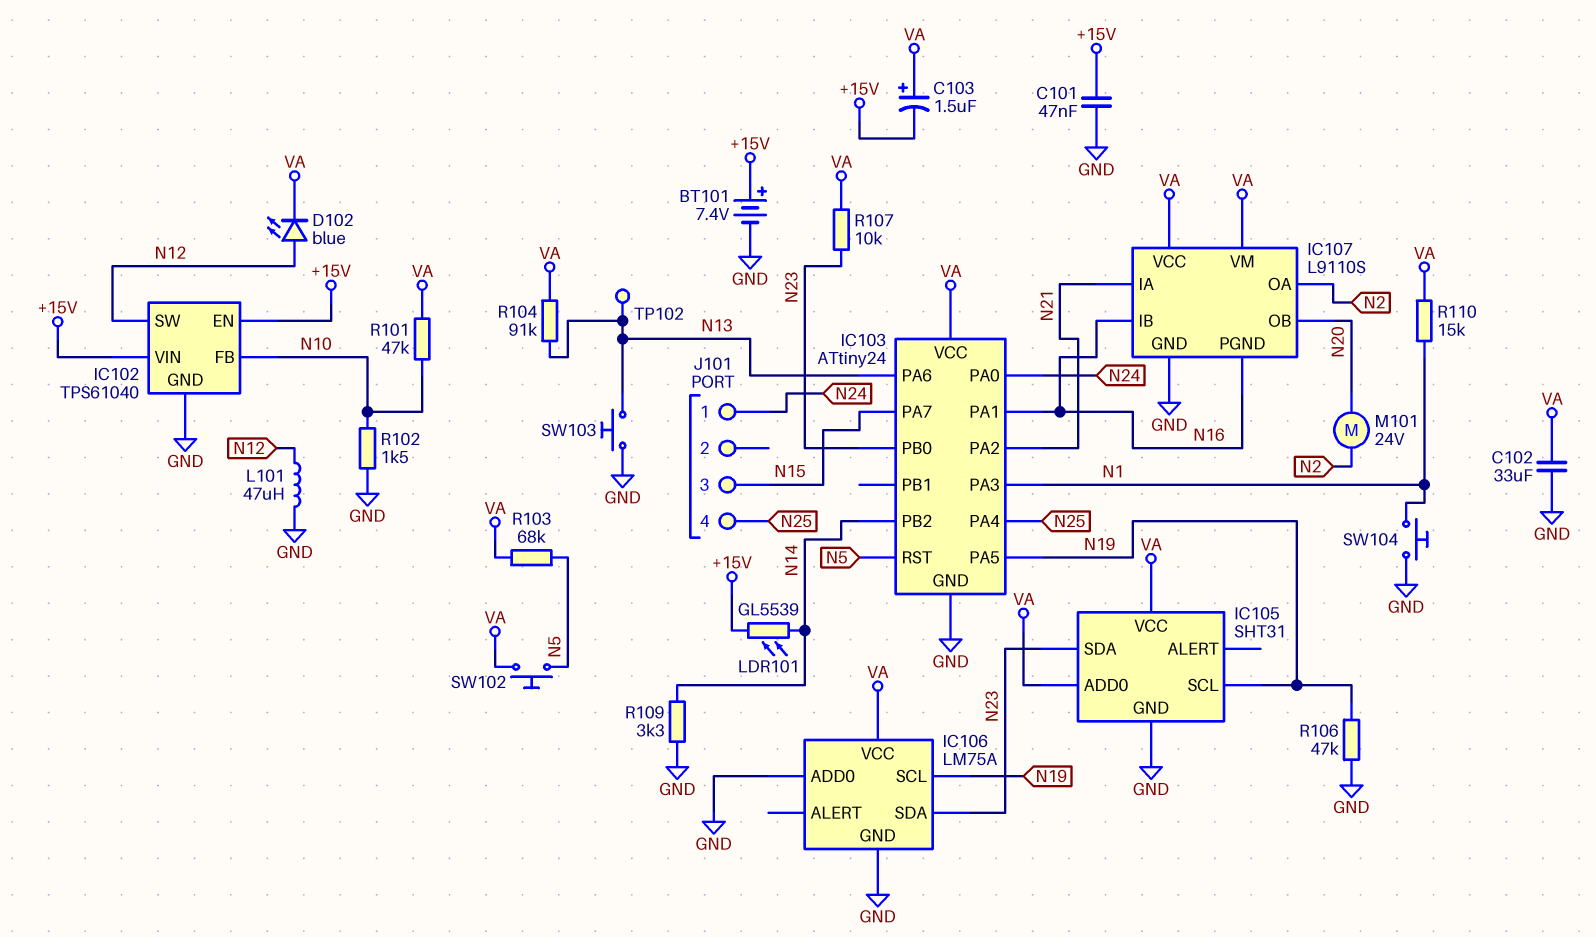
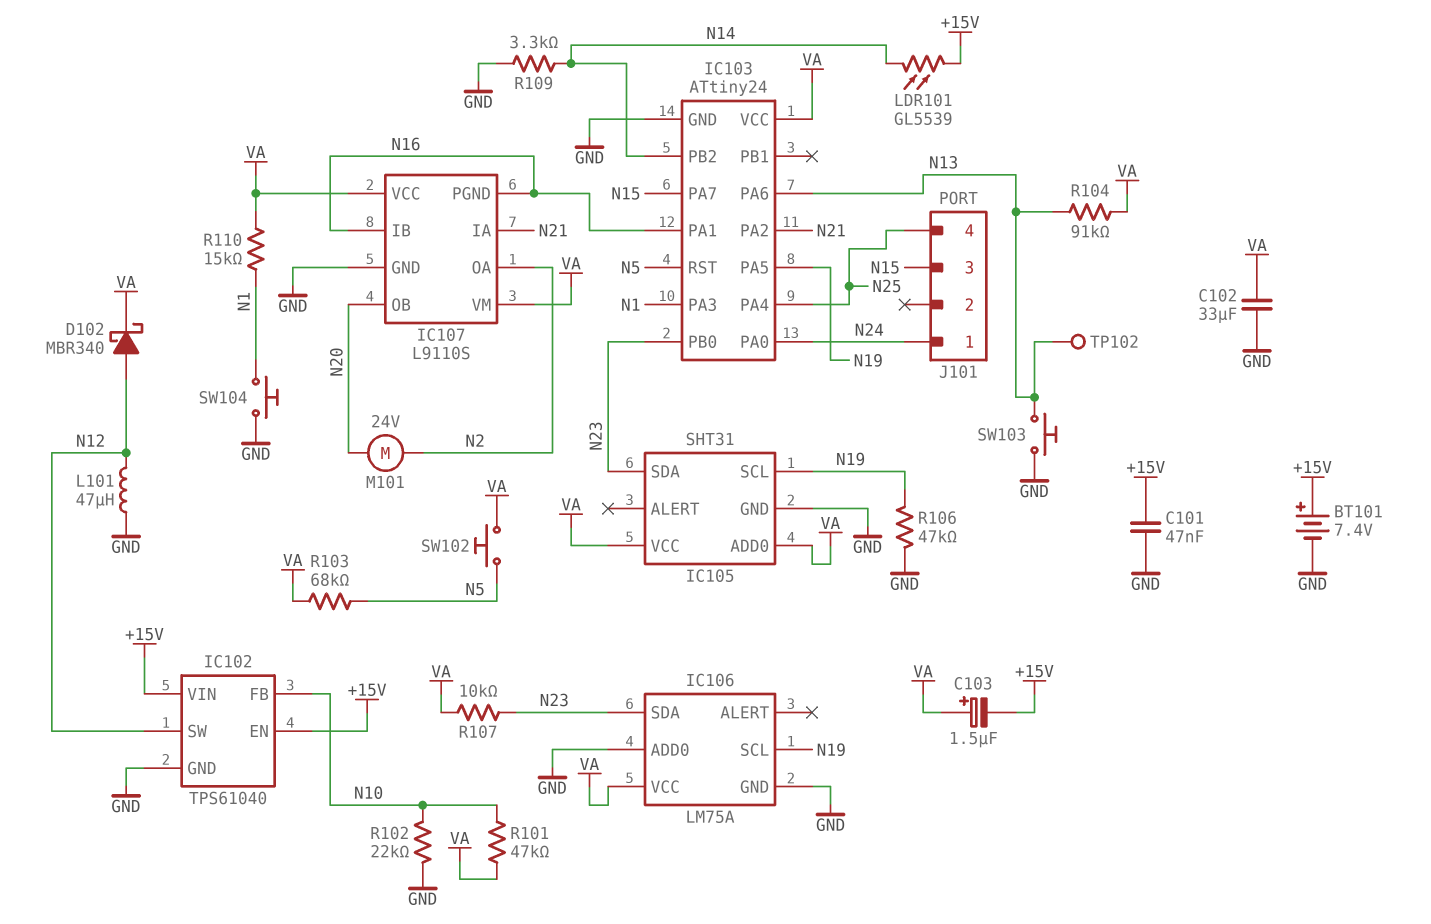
D102: LED blue (A N12, K VA) -> schottky MBR340 (A N12, K VA)
R102: 1.5k (GND, N10) -> 22k (GND, N10)

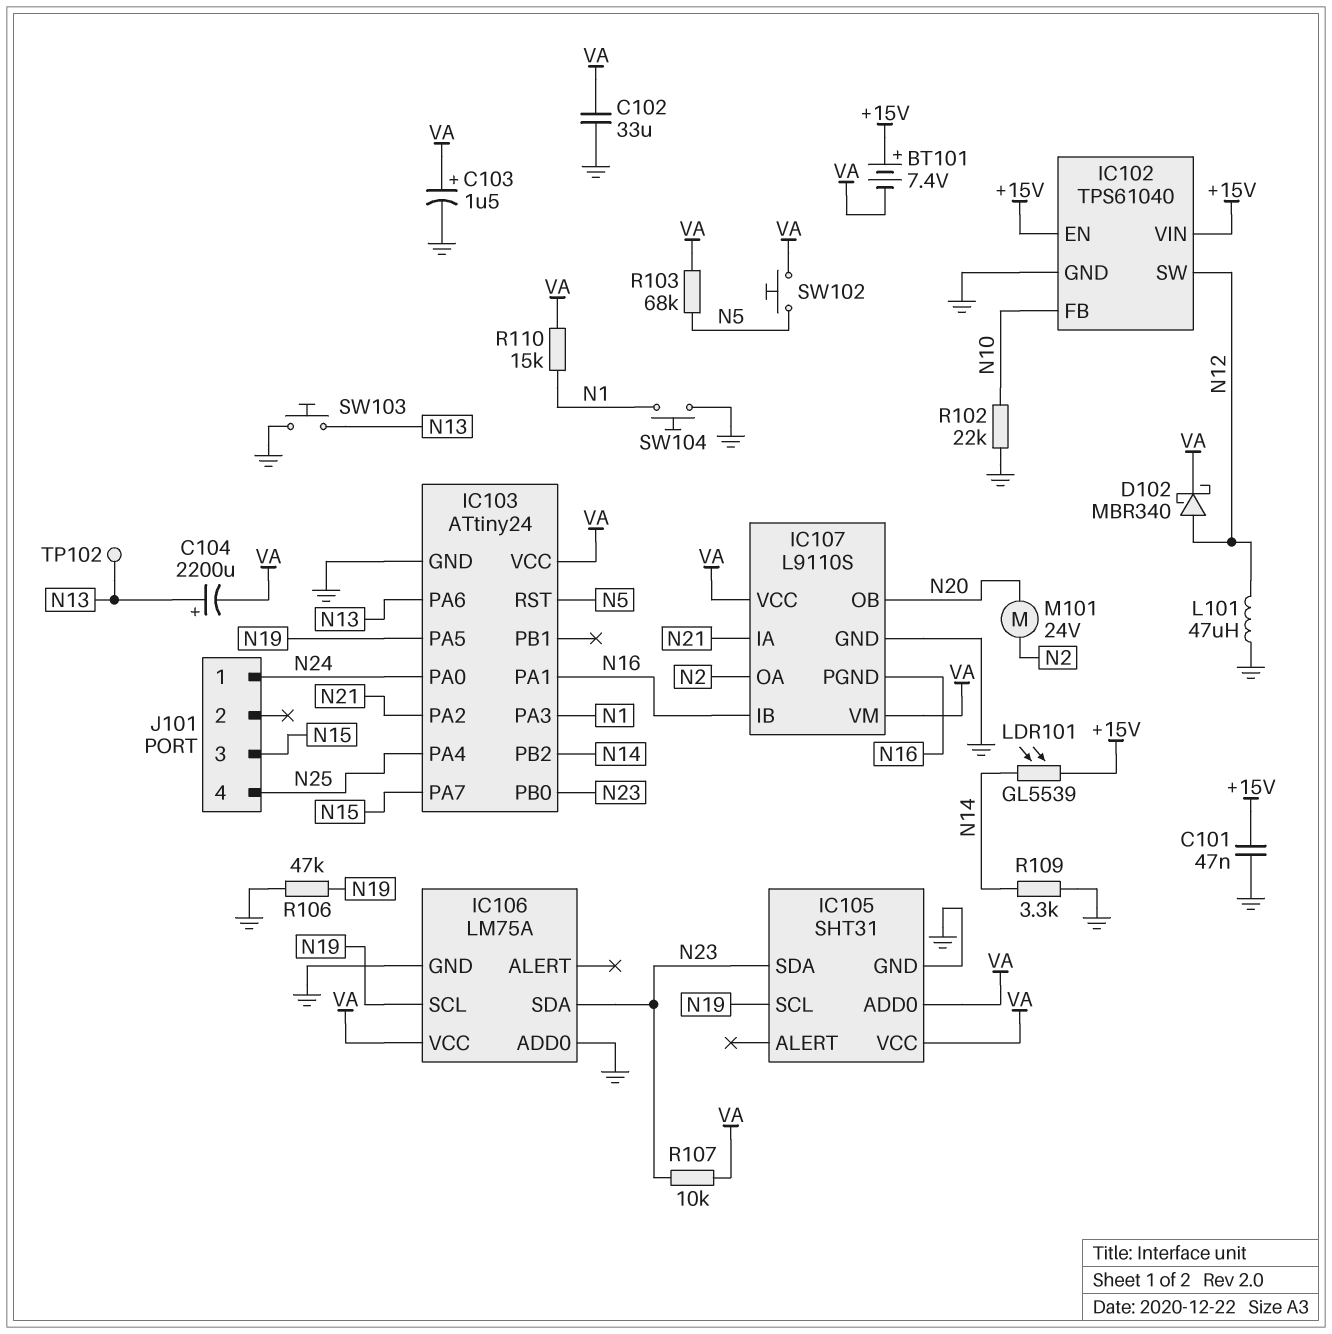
BT101: 7.4V (plus +15V, minus GND) -> 7.4V (plus +15V, minus VA)
C103: 1.5uF (plus VA, minus +15V) -> 1.5uF (plus VA, minus GND)
C104: none -> 2200uF (plus N13, minus VA)
R101: 47k (N10, VA) -> none
R104: 91k (N13, VA) -> none

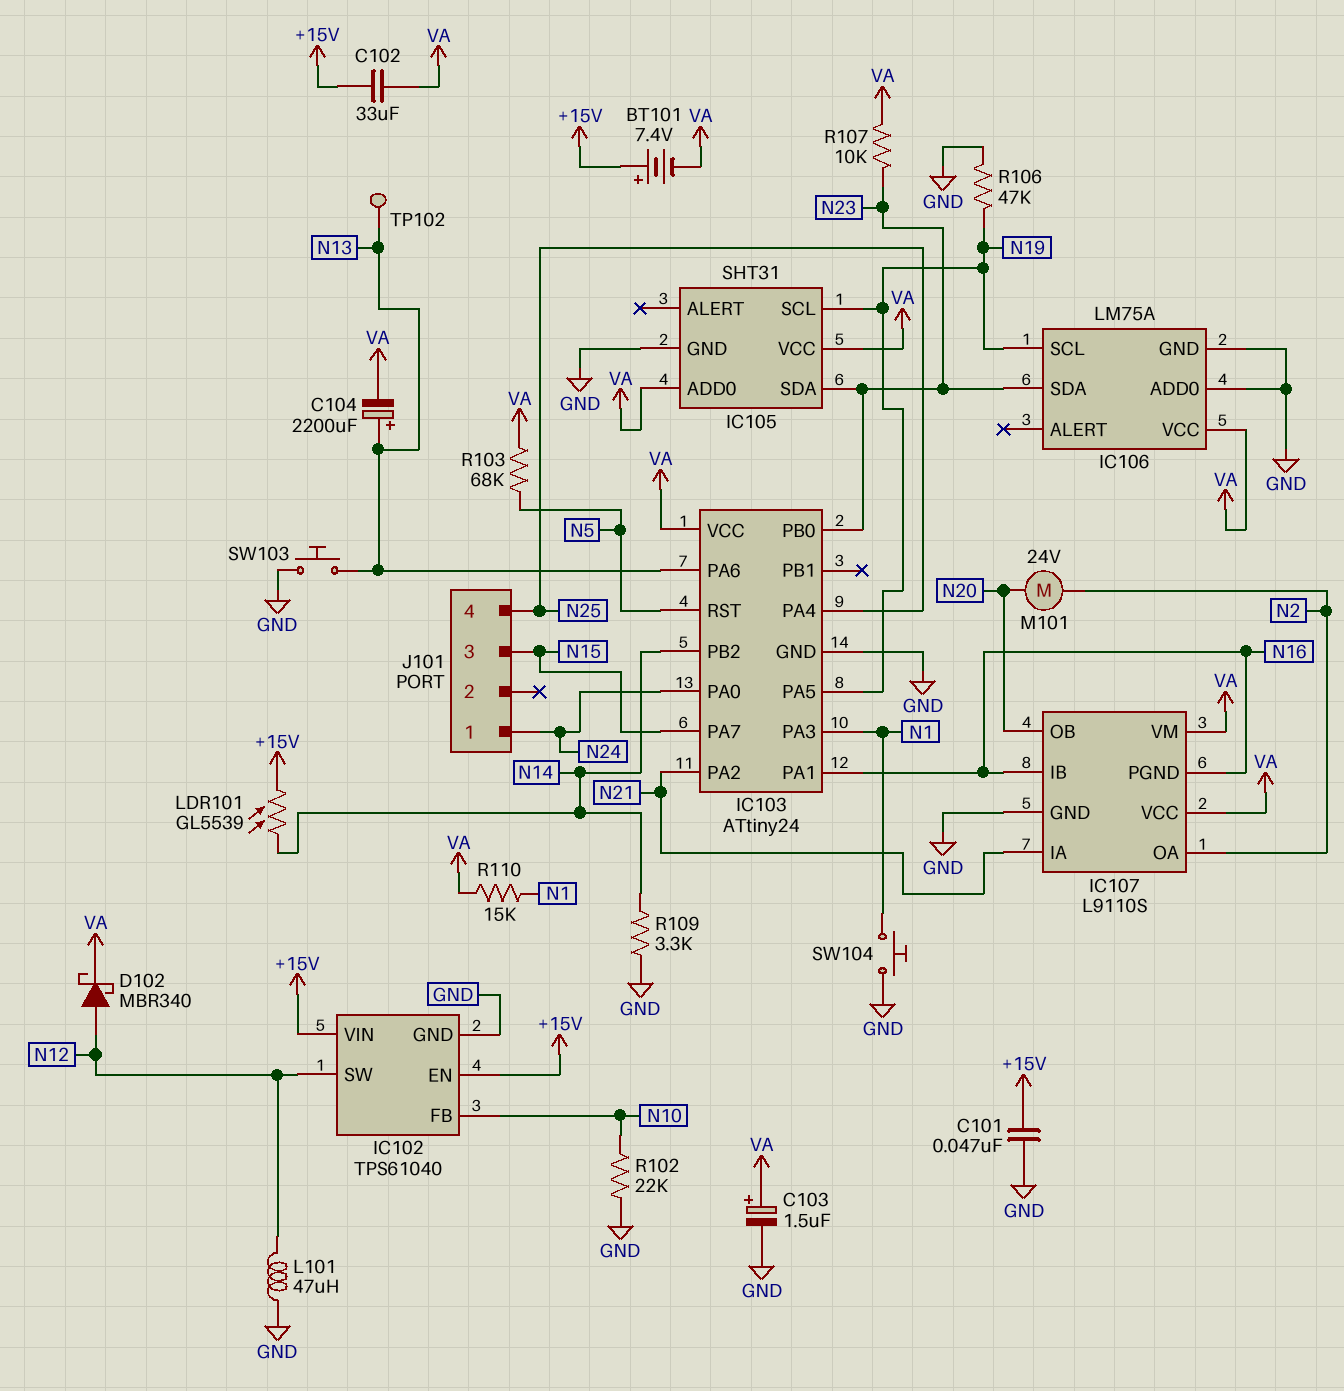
C102: 33uF (GND, VA) -> 33uF (+15V, VA)
SW102: button (N5, VA) -> none

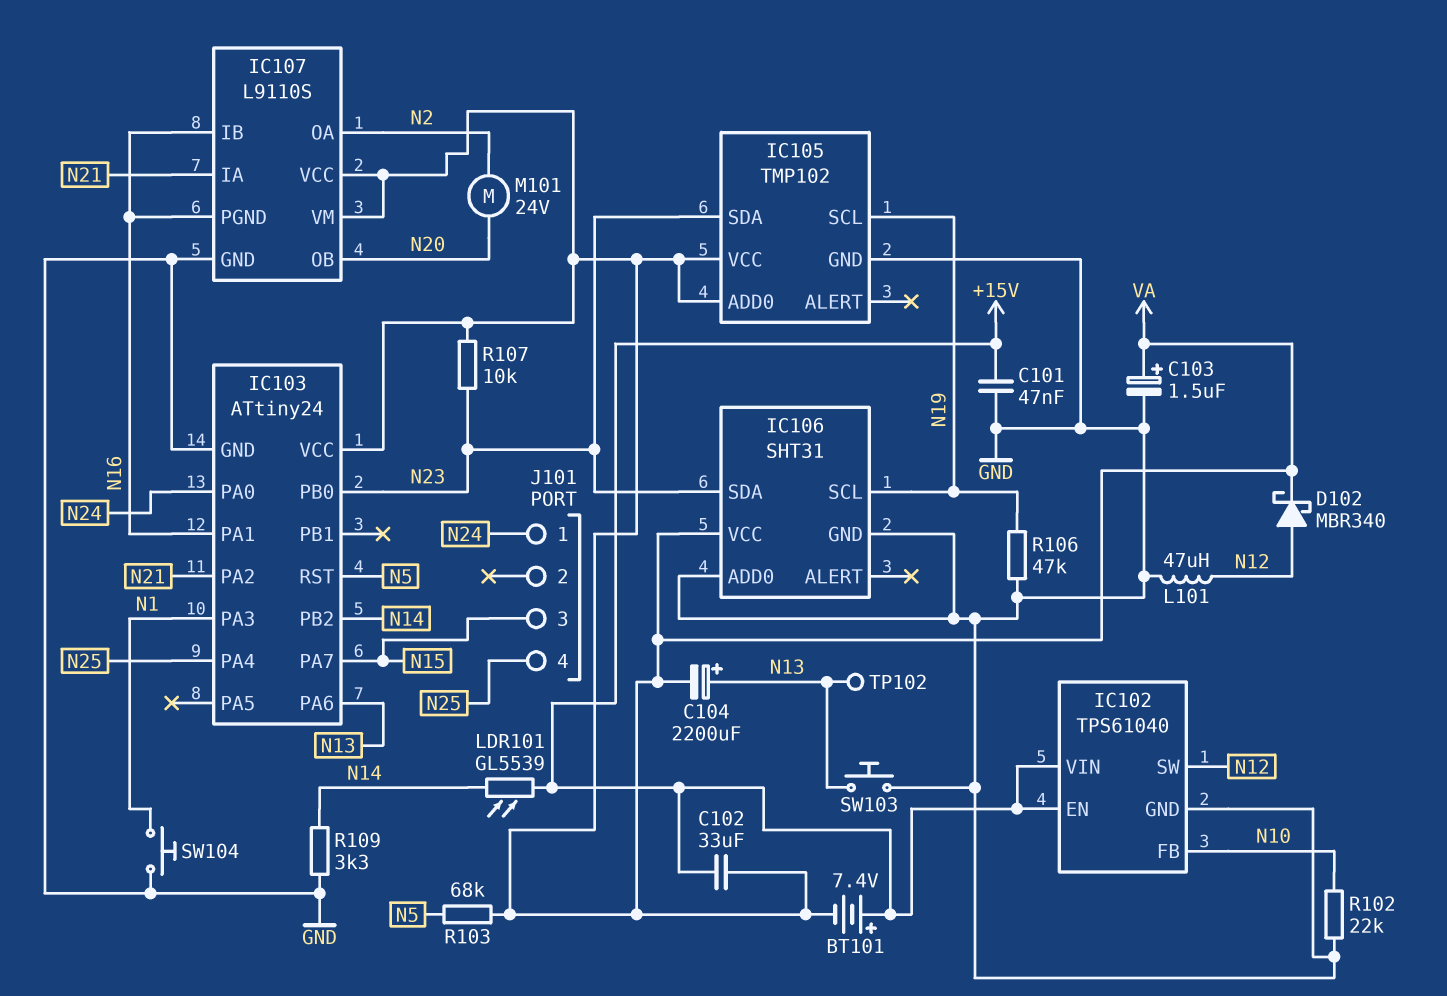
IC103 pin PA5: N19 -> none
IC105: SHT31 -> TMP102
IC106: LM75A -> SHT31
R110: 15k (N1, VA) -> none

